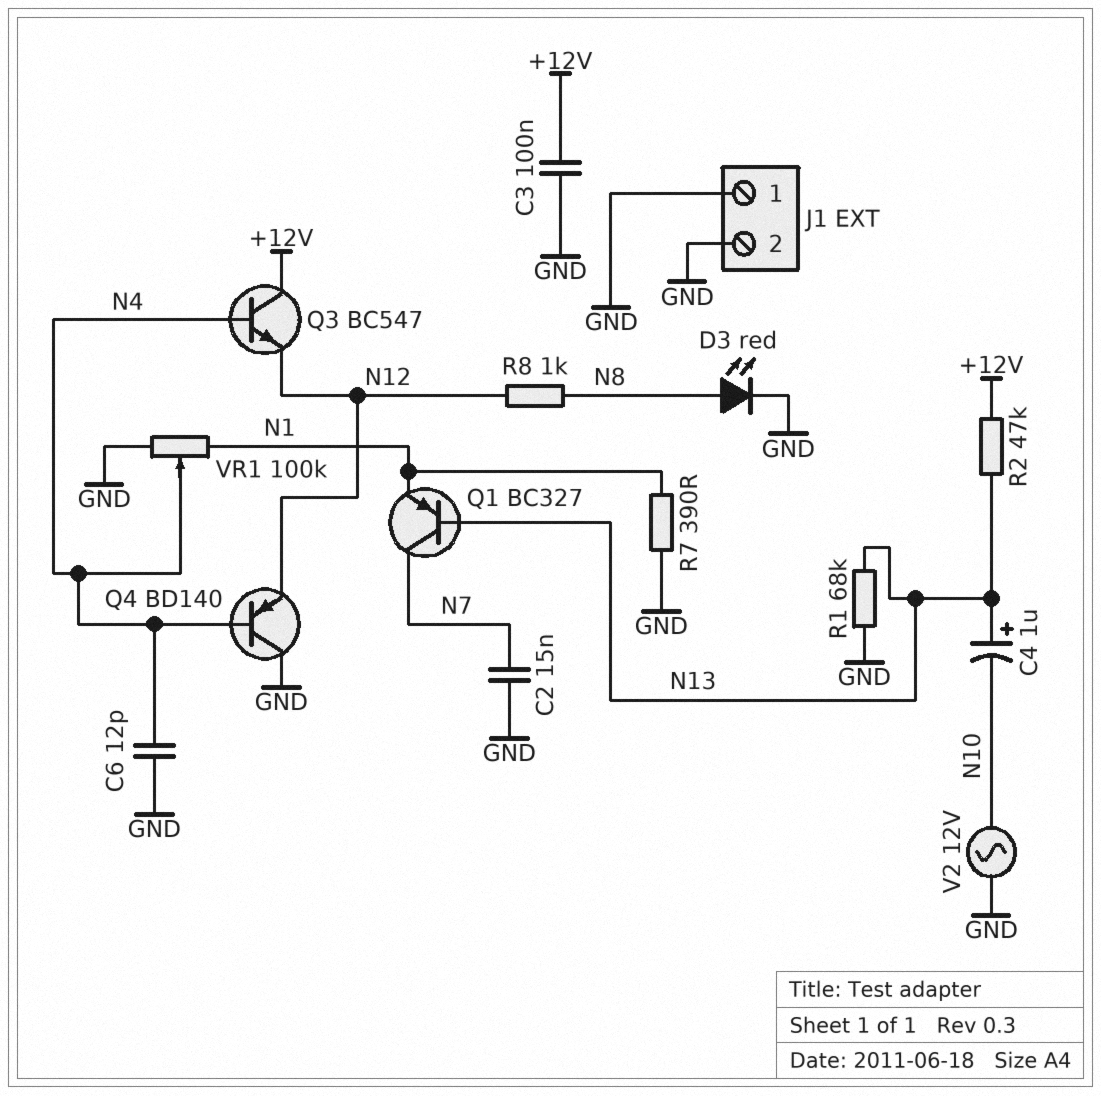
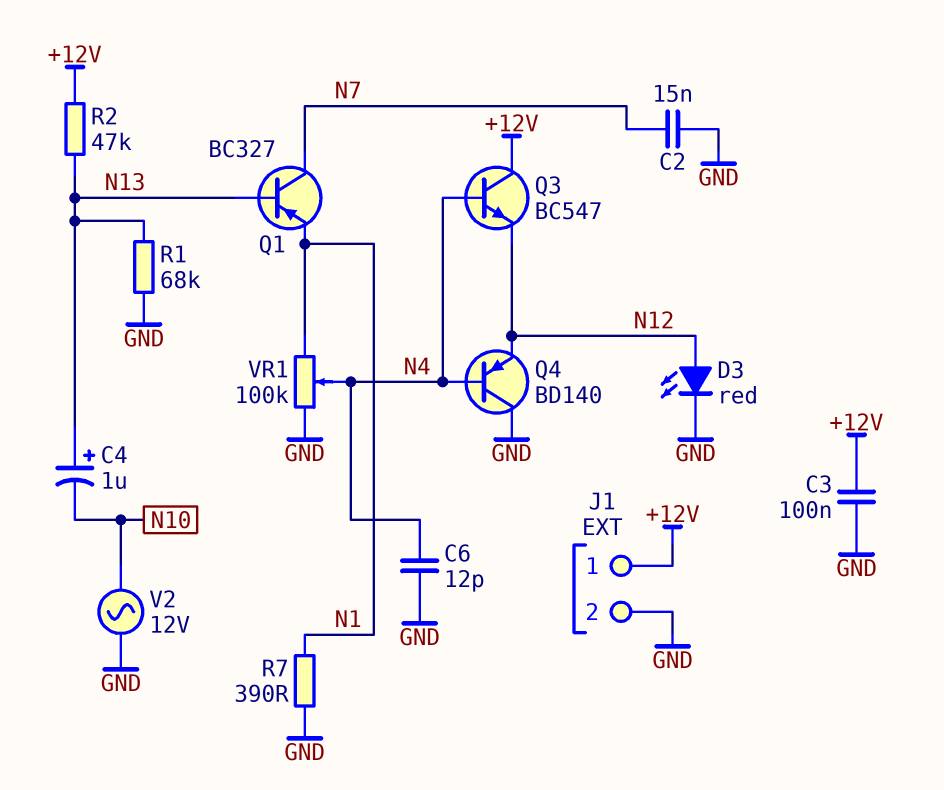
D3: LED red (A N8, K GND) -> LED red (A N12, K GND)
J1 pin 1: GND -> +12V
R8: 1k (N8, N12) -> none

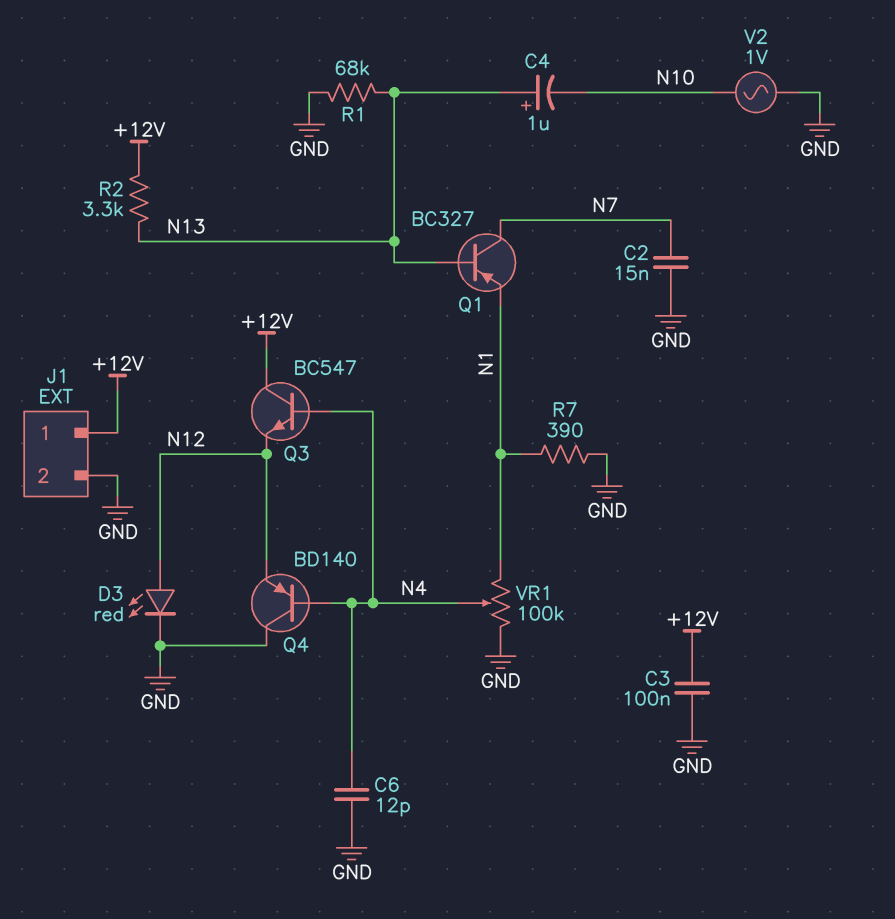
R2: 47k (+12V, N13) -> 3.3k (+12V, N13)
V2: AC 12V (GND, N10) -> AC 1V (GND, N10)

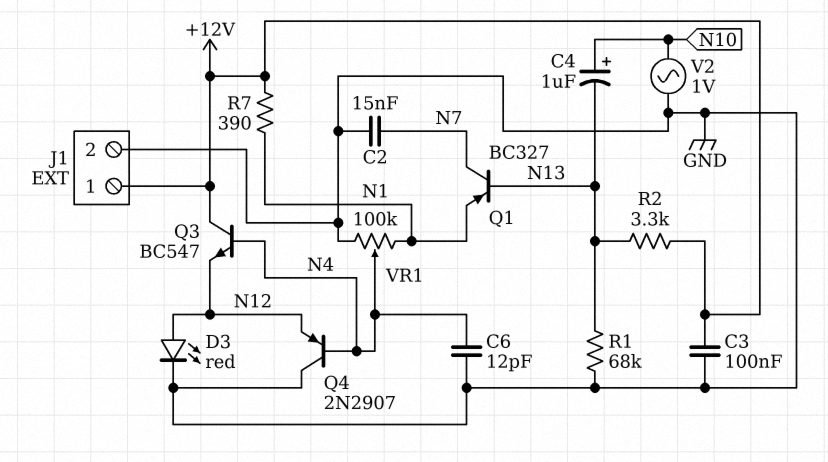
C4: 1uF (plus N13, minus N10) -> 1uF (plus N10, minus N13)
Q4: PNP BD140 (B N4, C GND, E N12) -> PNP 2N2907 (B N4, C GND, E N12)
R7: 390 (GND, N1) -> 390 (+12V, N1)

